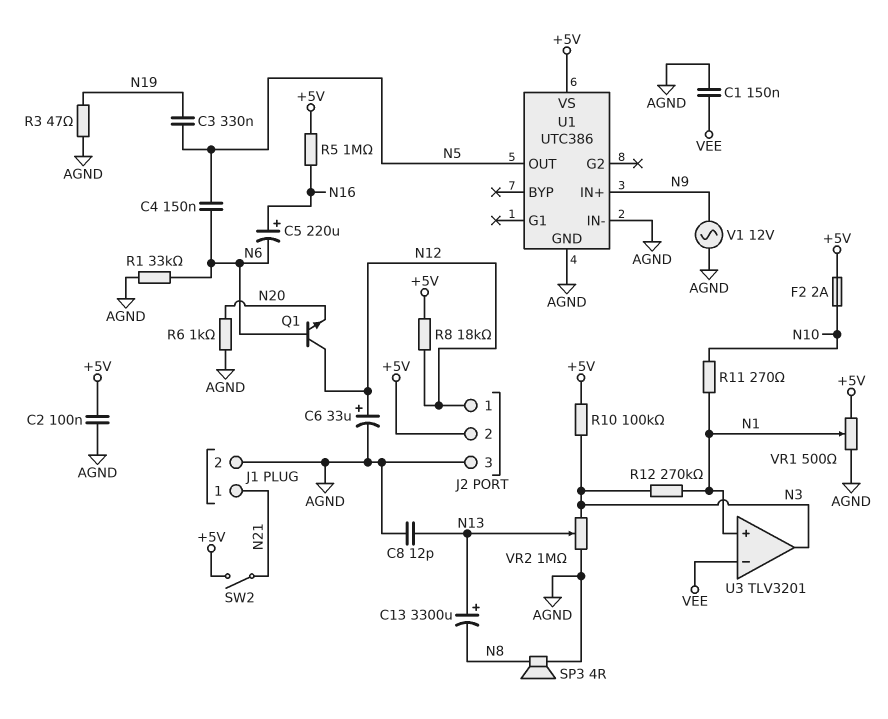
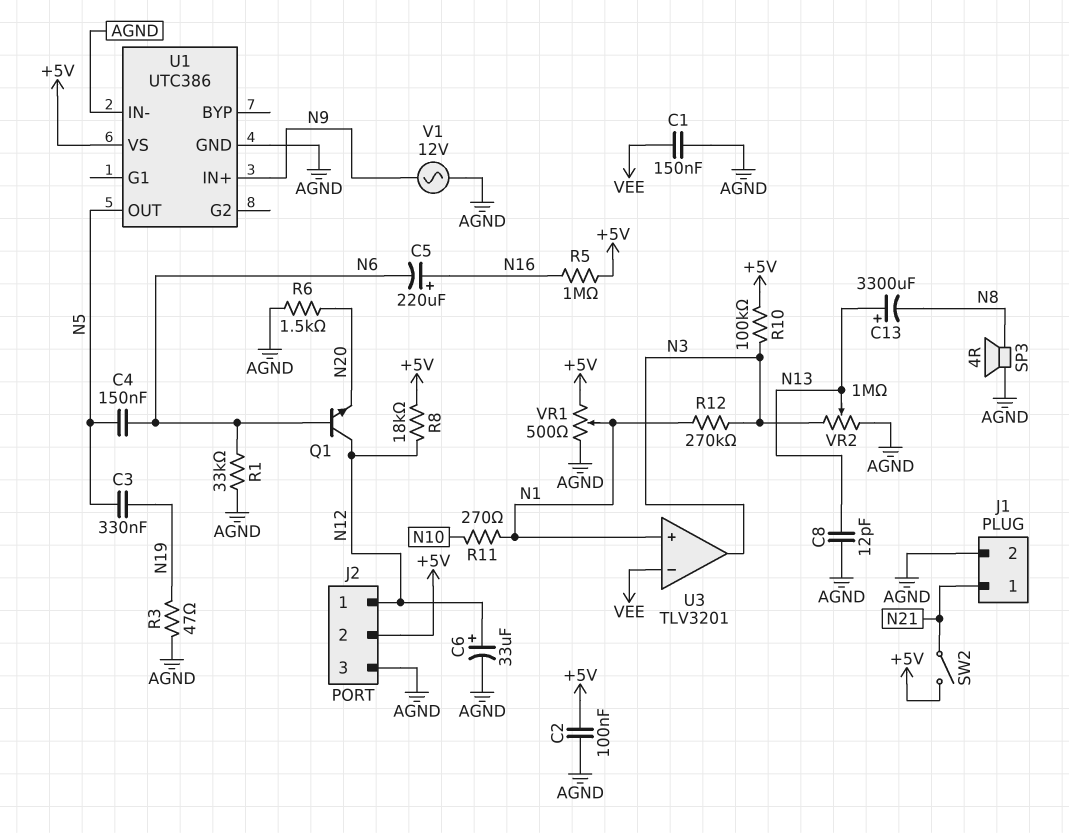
F2: 2A (+5V, N10) -> none
R6: 1k (AGND, N20) -> 1.5k (AGND, N20)

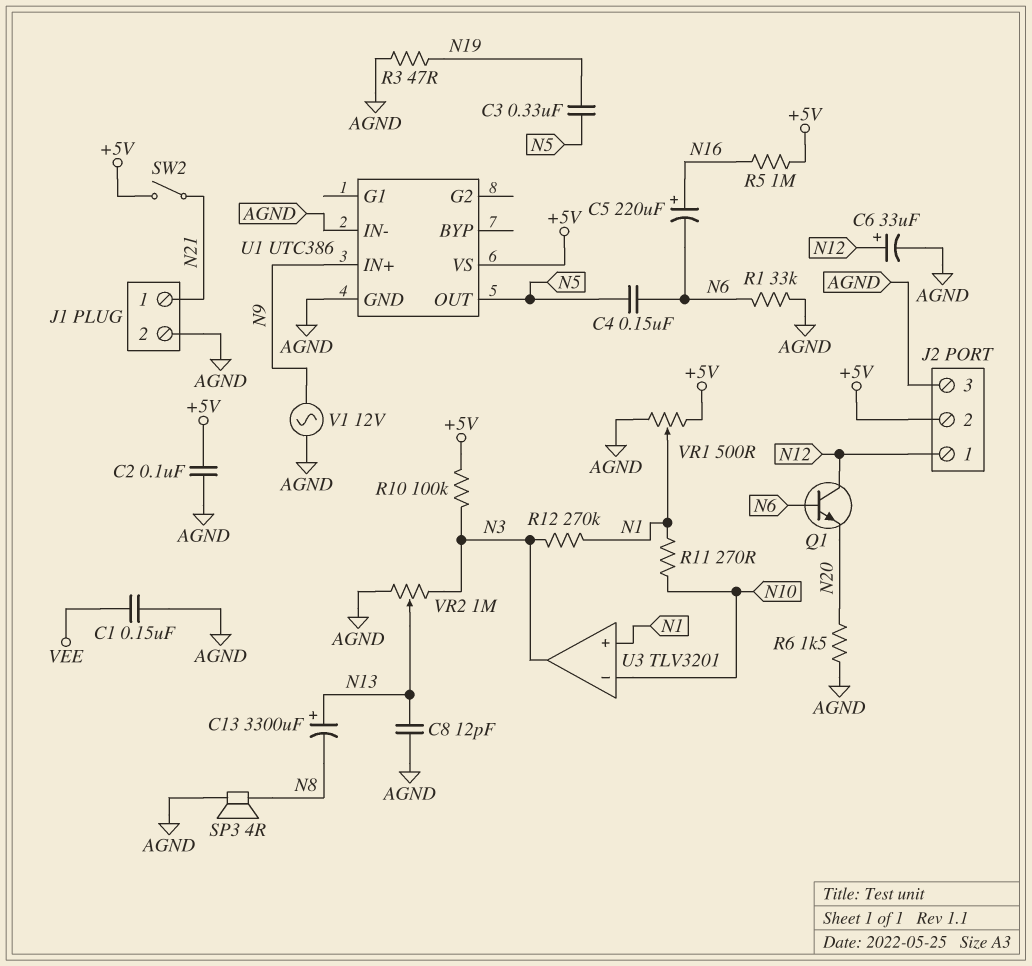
R8: 18k (+5V, N12) -> none
U3 pin in-: VEE -> N10

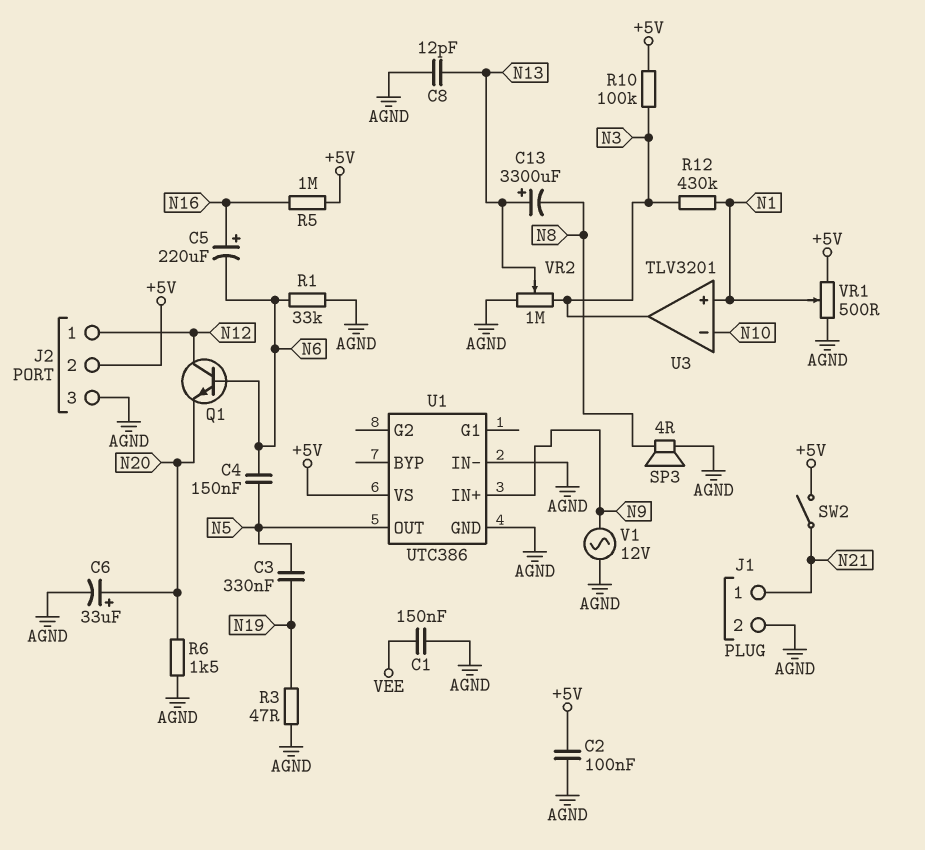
C6: 33uF (plus N12, minus AGND) -> 33uF (plus N20, minus AGND)
R11: 270 (N1, N10) -> none
R12: 270k (N1, N3) -> 430k (N1, N3)

